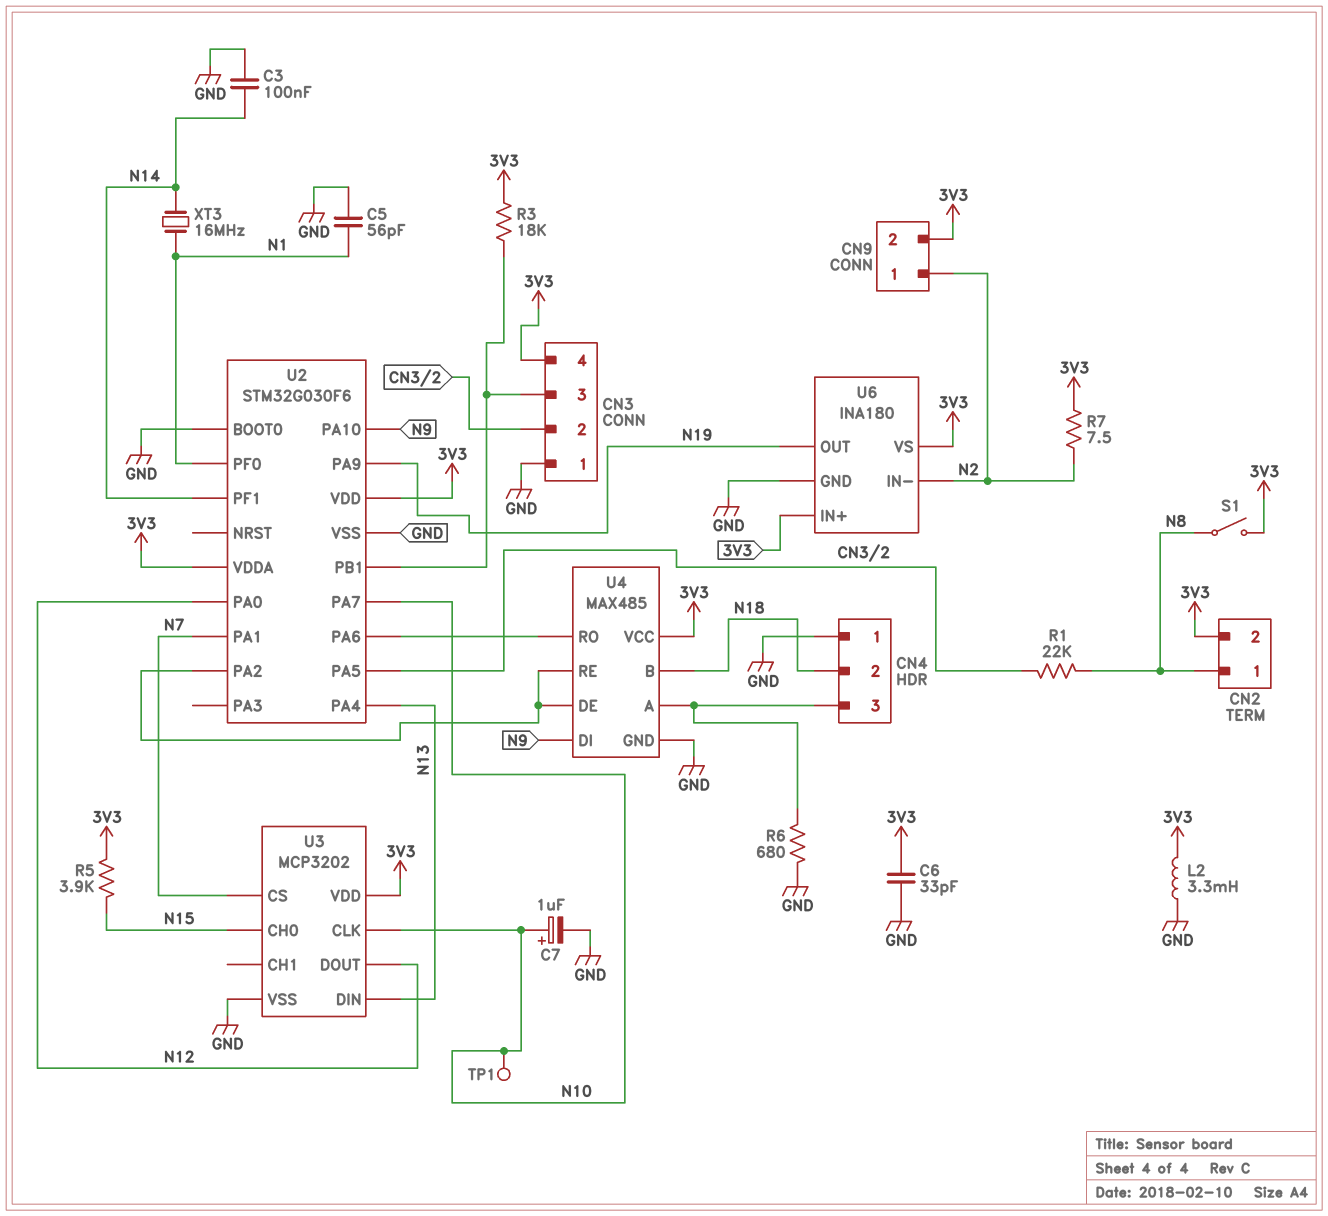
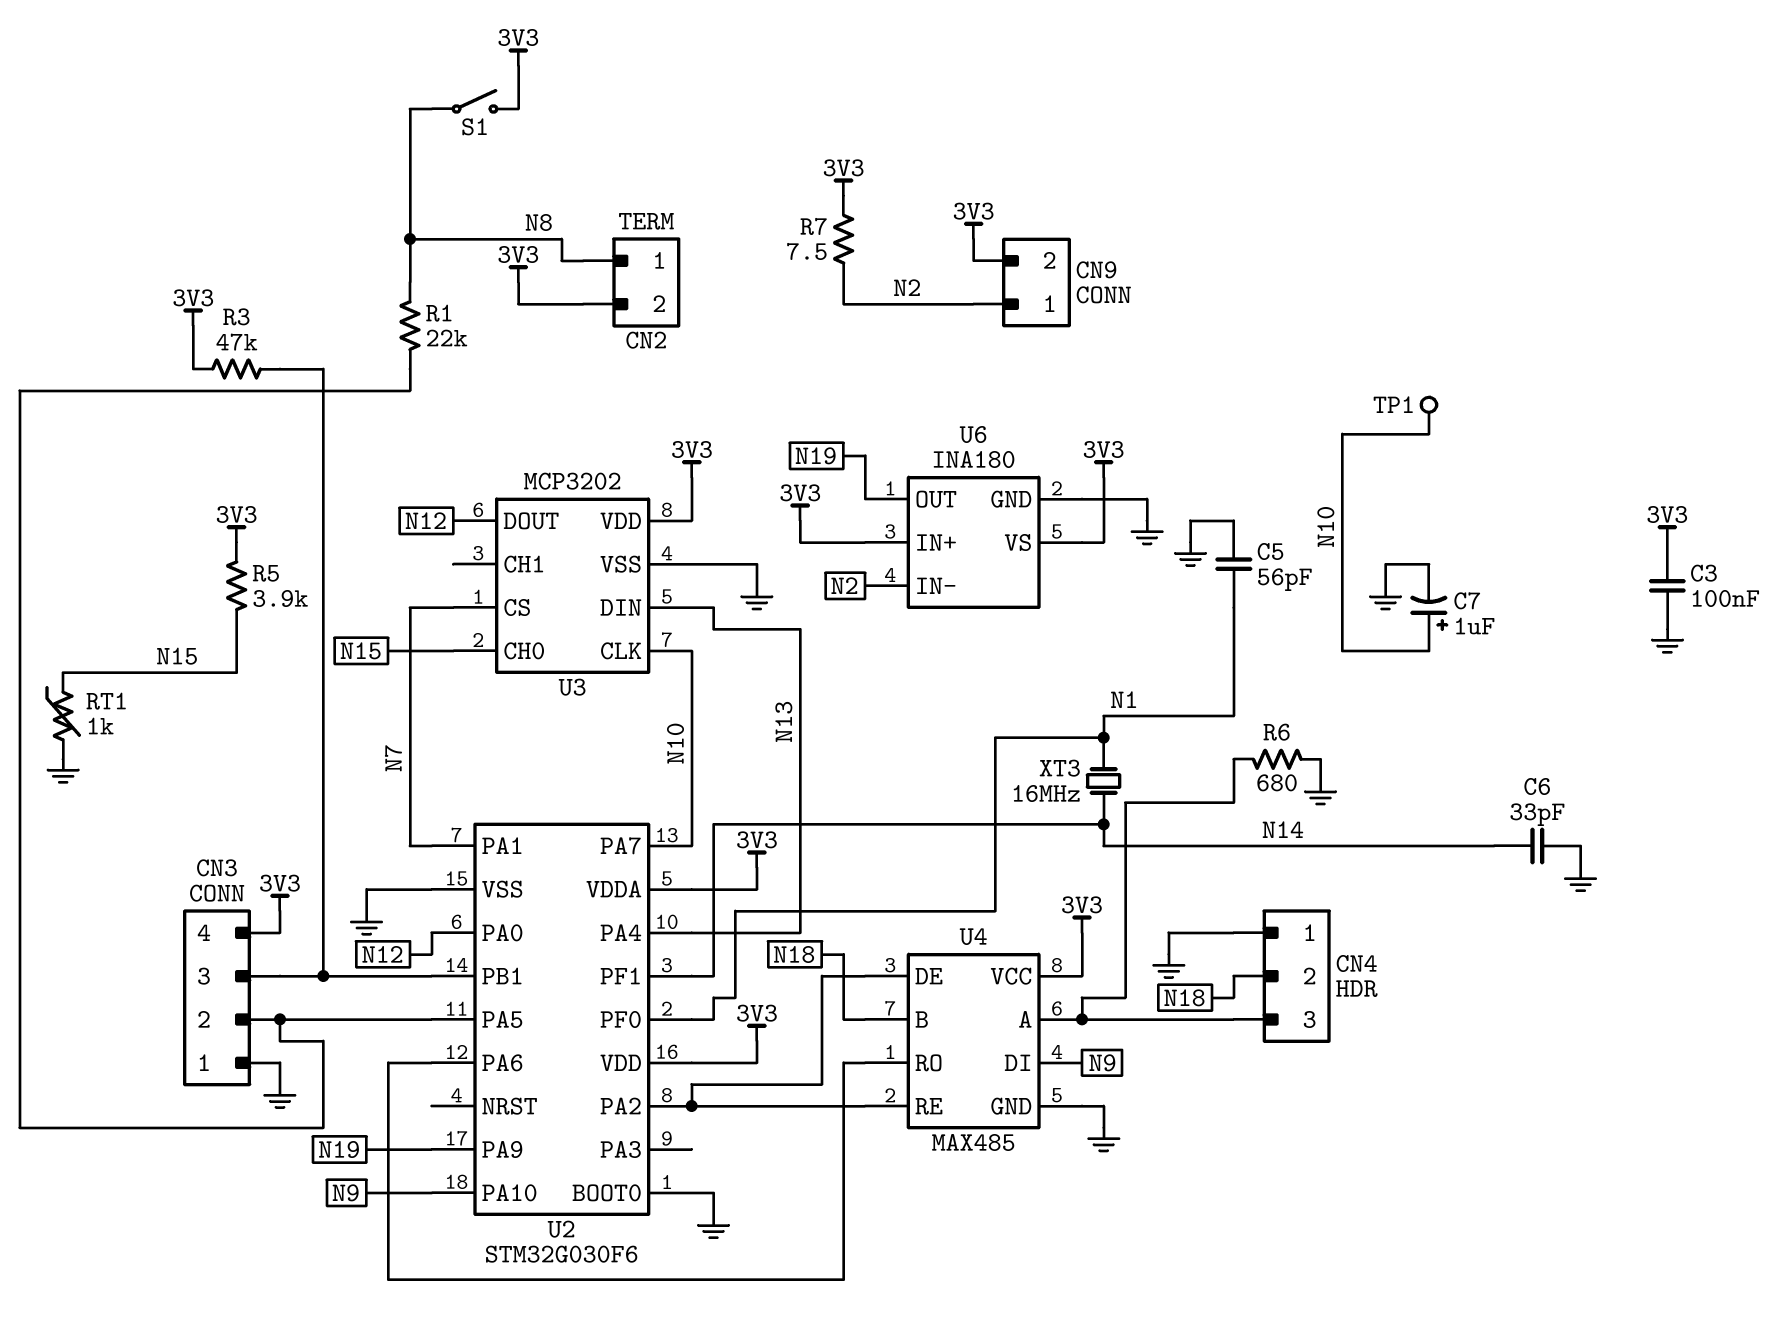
C3: 100nF (GND, N14) -> 100nF (3V3, GND)
C6: 33pF (3V3, GND) -> 33pF (GND, N14)
L2: 3.3mH (3V3, GND) -> none
R3: 18k (3V3, CN3/3) -> 47k (3V3, CN3/3)
RT1: none -> 1k (GND, N15)

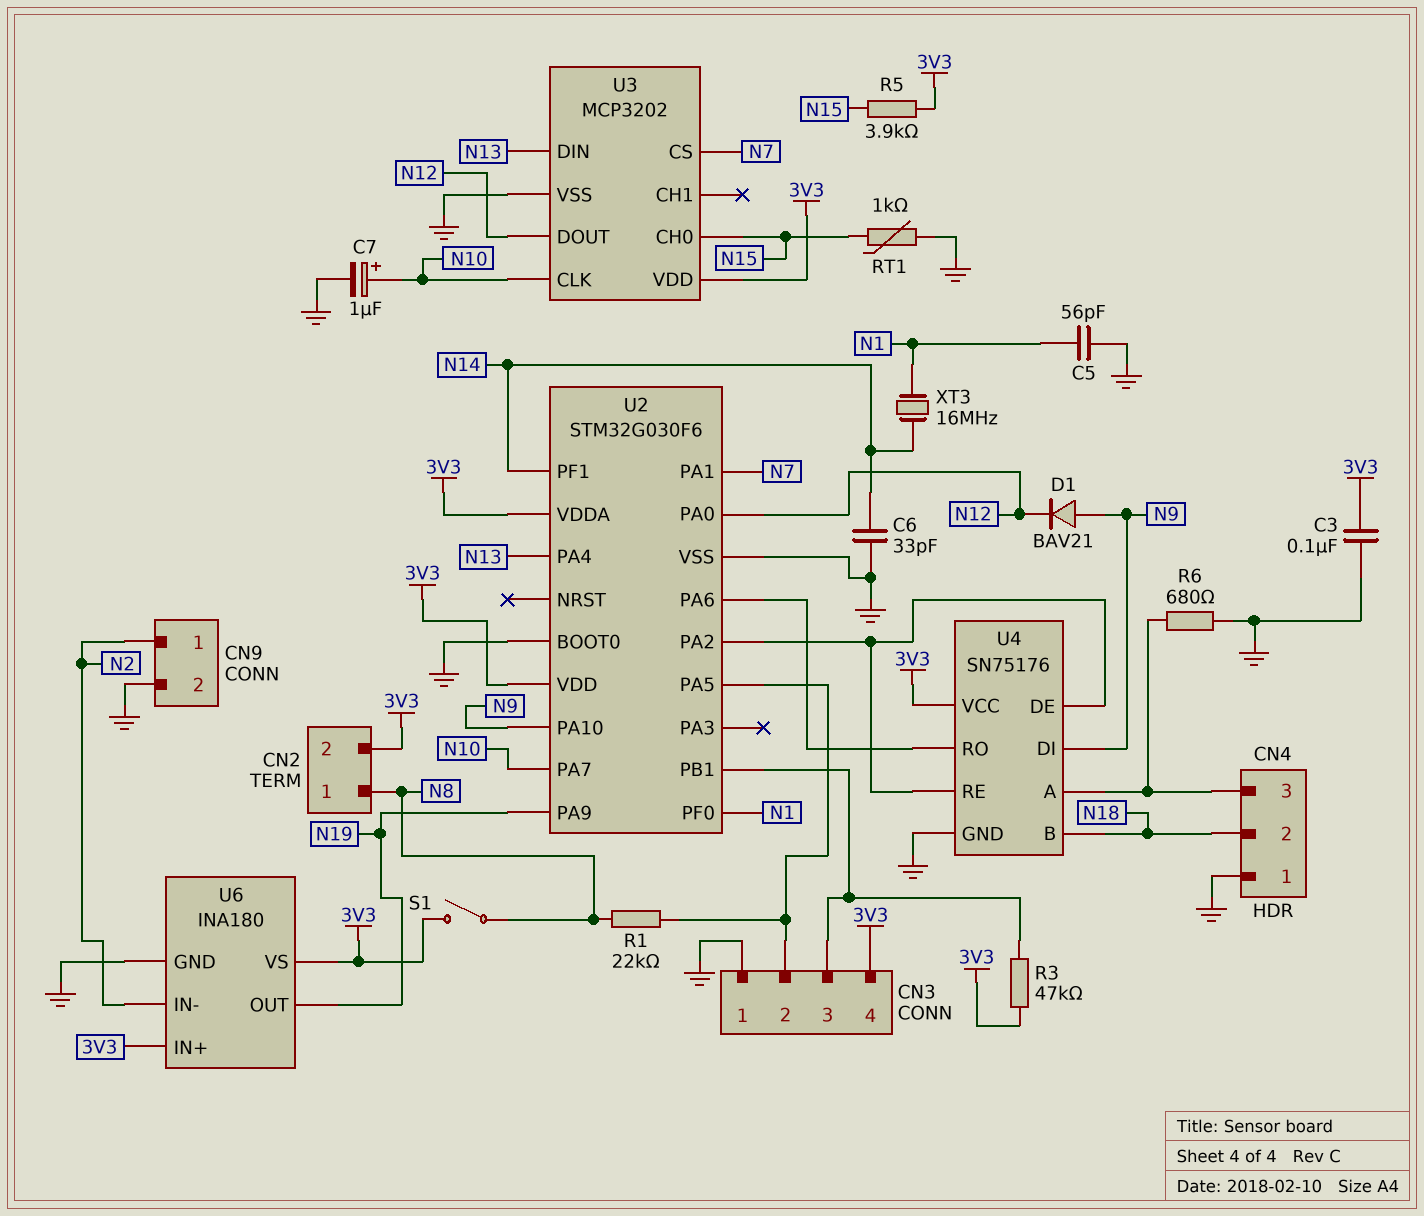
CN9 pin 2: 3V3 -> GND
D1: none -> diode BAV21 (A N9, K N12)
R7: 7.5 (3V3, N2) -> none
TP1: test point (N10) -> none
U4: MAX485 -> SN75176

